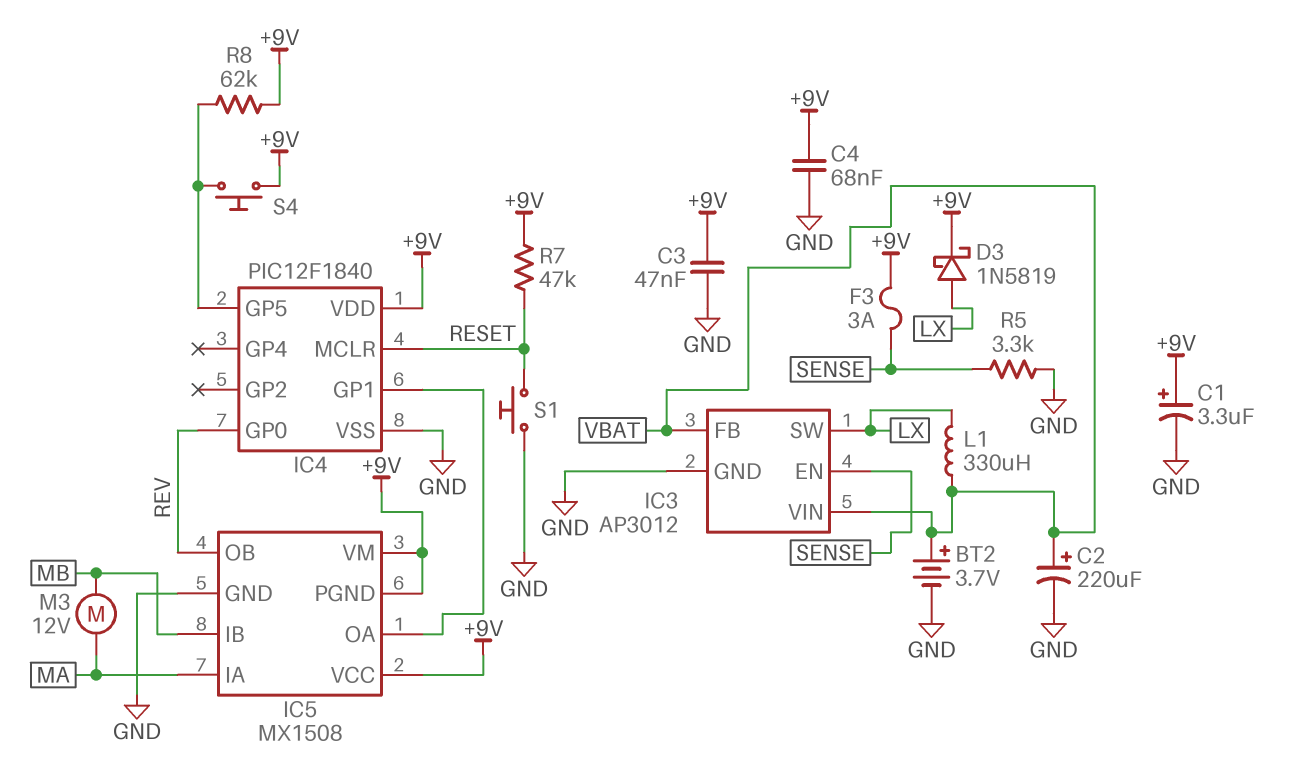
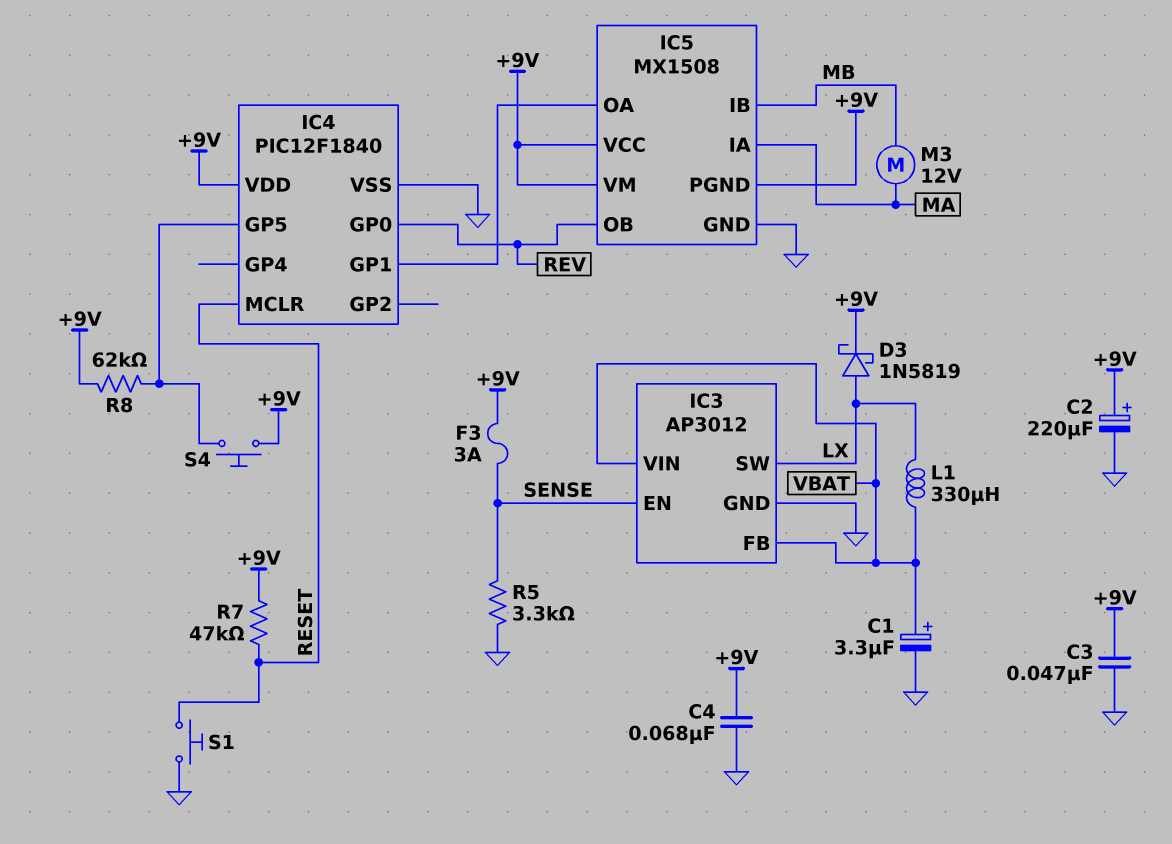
BT2: 3.7V (plus VBAT, minus GND) -> none
C1: 3.3uF (plus +9V, minus GND) -> 3.3uF (plus VBAT, minus GND)
C2: 220uF (plus VBAT, minus GND) -> 220uF (plus +9V, minus GND)

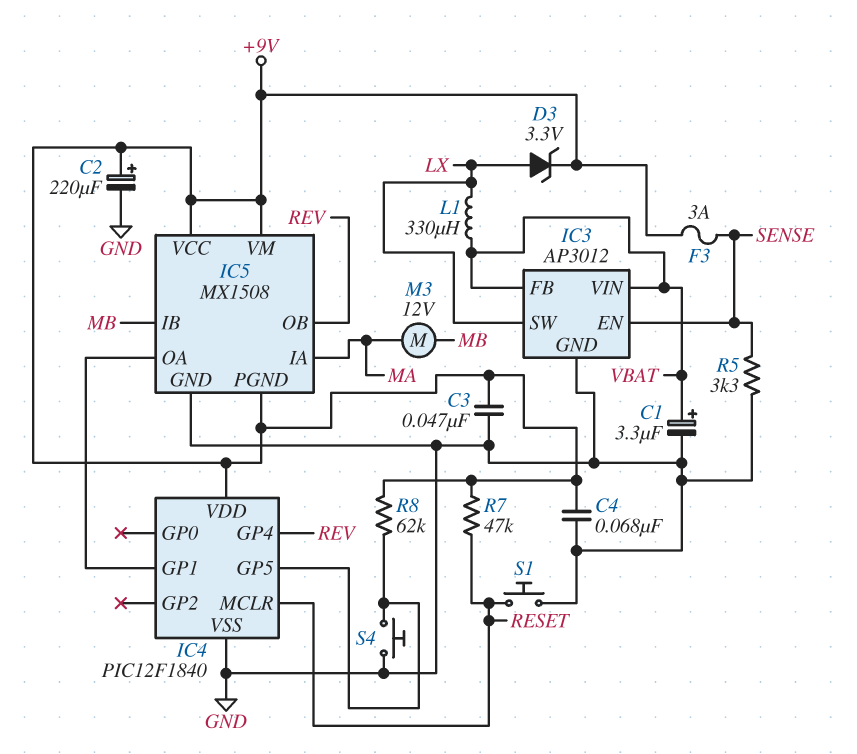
D3: schottky 1N5819 (A LX, K +9V) -> zener 3.3V (A LX, K +9V)
IC4 pin GP0: REV -> none
IC4 pin GP4: none -> REV
S4: button (+9V, IC4/GP5) -> button (GND, IC4/GP5)

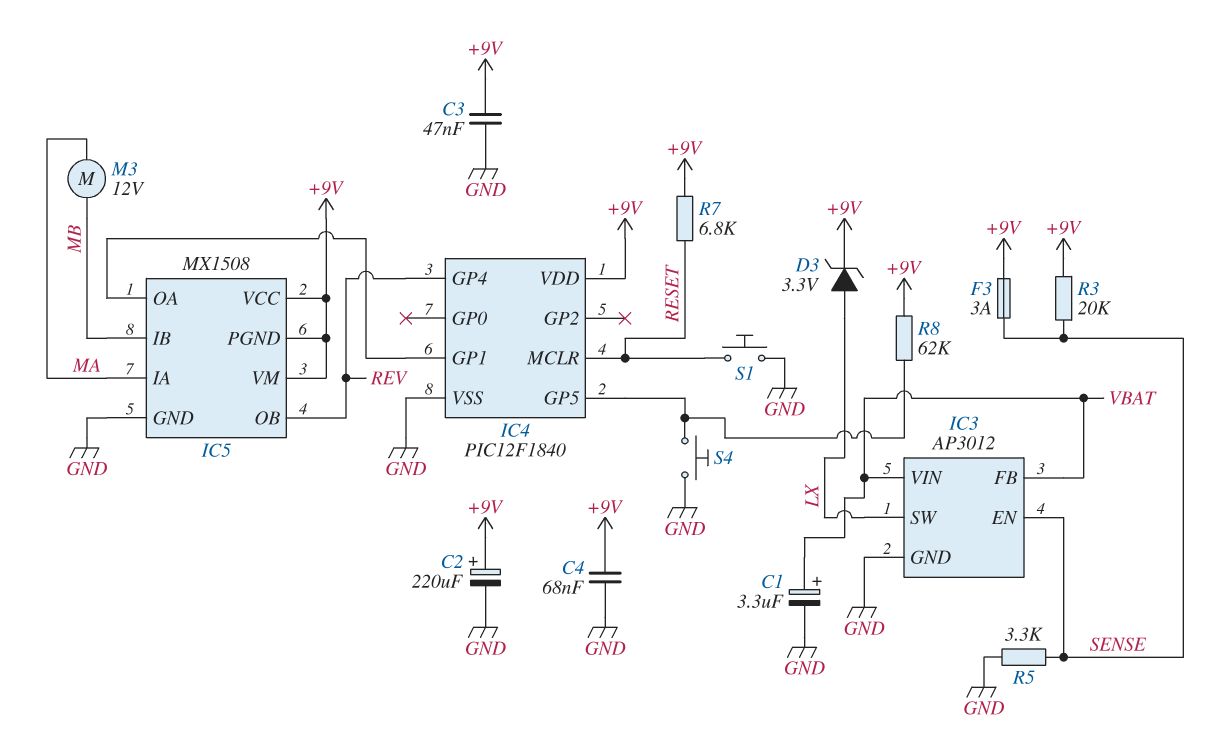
L1: 330uH (LX, VBAT) -> none
R3: none -> 20k (+9V, SENSE)
R7: 47k (+9V, RESET) -> 6.8k (+9V, RESET)

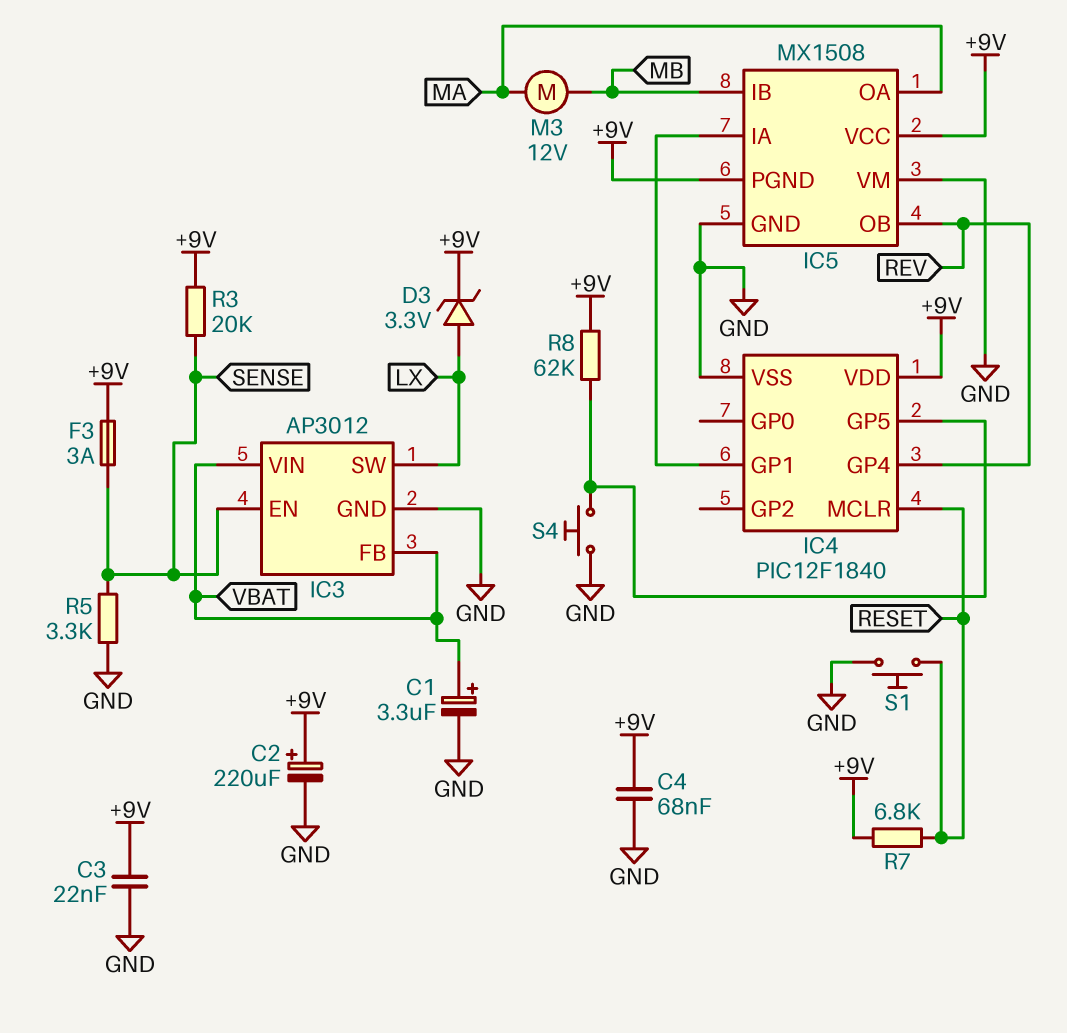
C3: 47nF (+9V, GND) -> 22nF (+9V, GND)
IC5 pin IA: MA -> IC4/GP1
IC5 pin OA: IC4/GP1 -> MA
IC5 pin VM: +9V -> GND

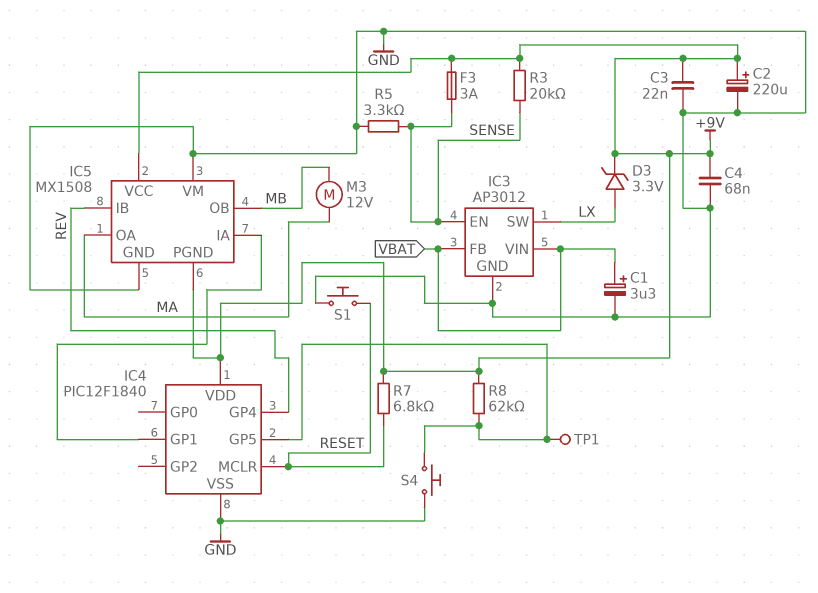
IC5 pin IB: MB -> REV
IC5 pin OB: REV -> MB
TP1: none -> test point (IC4/GP5)

